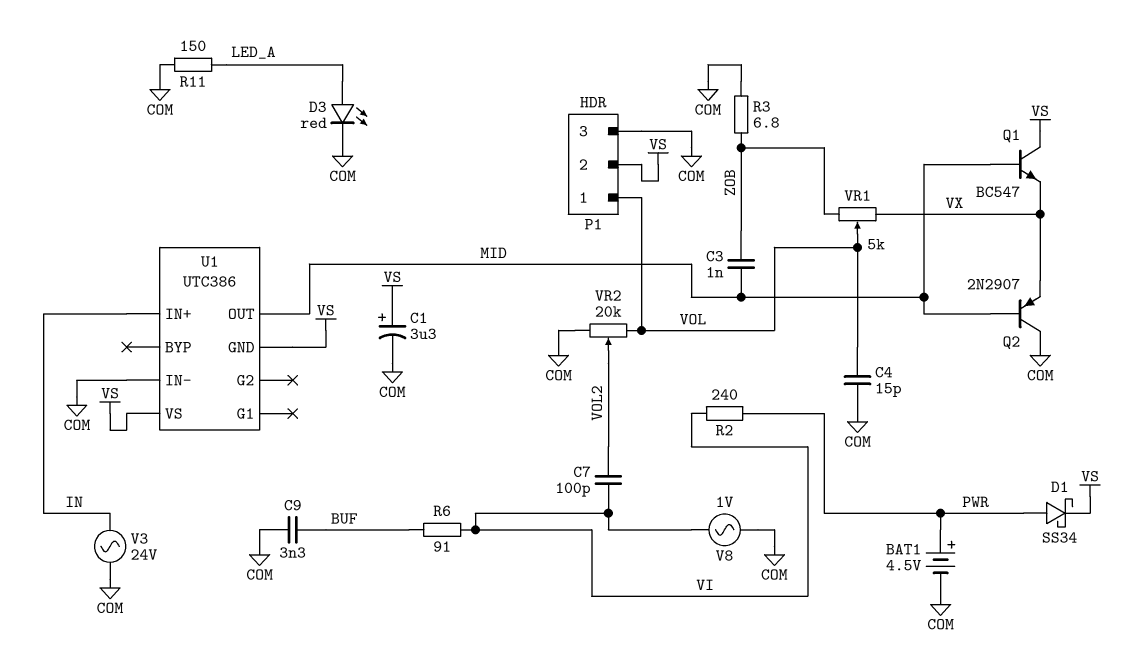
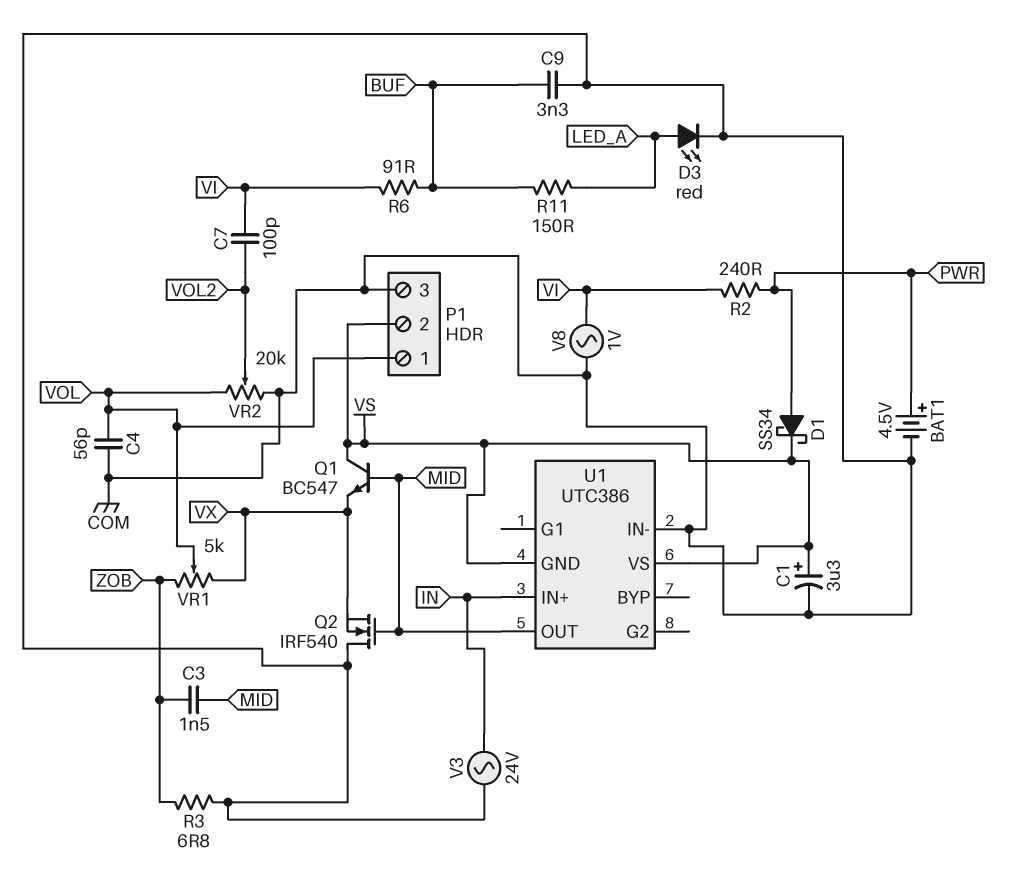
C3: 1nF (MID, ZOB) -> 1.5nF (MID, ZOB)
C4: 15pF (COM, VOL) -> 56pF (COM, VOL)
Q2: PNP 2N2907 (B MID, C COM, E VX) -> NMOS IRF540 (G MID, D COM, S VX)
R11: 150 (COM, LED_A) -> 150 (BUF, LED_A)

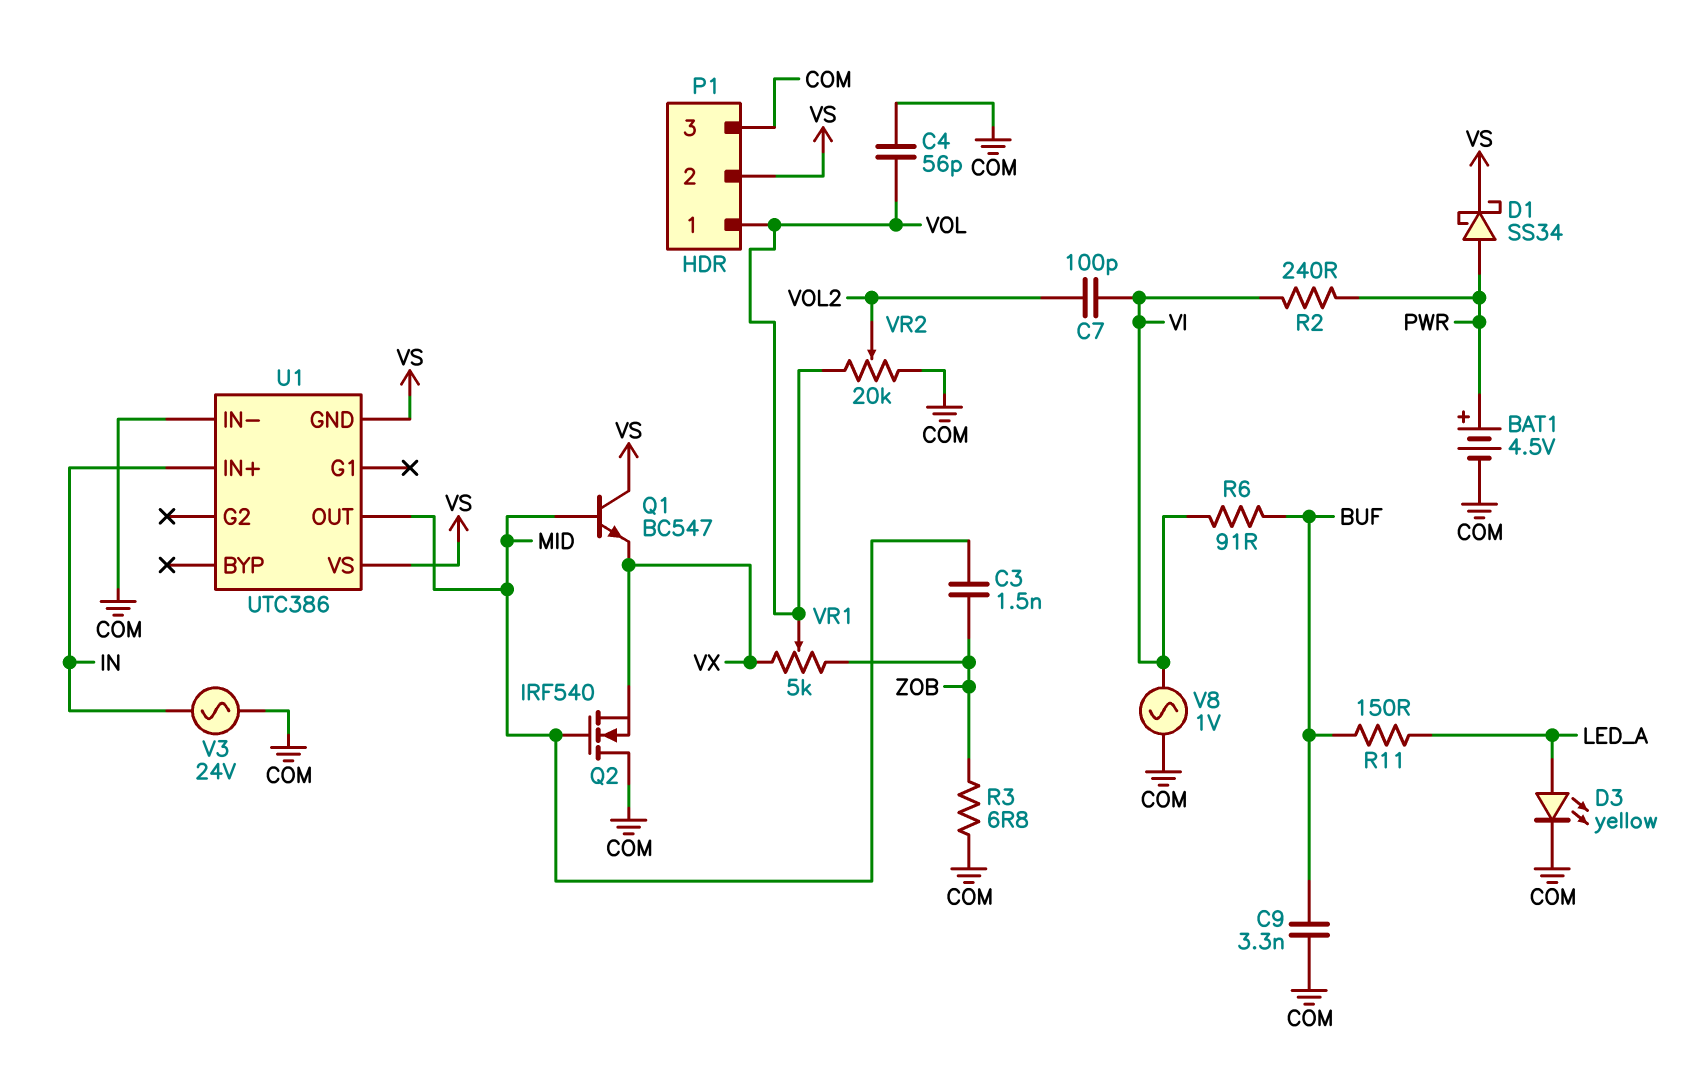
C1: 3.3uF (plus VS, minus COM) -> none
D3: LED red (A LED_A, K COM) -> LED yellow (A LED_A, K COM)

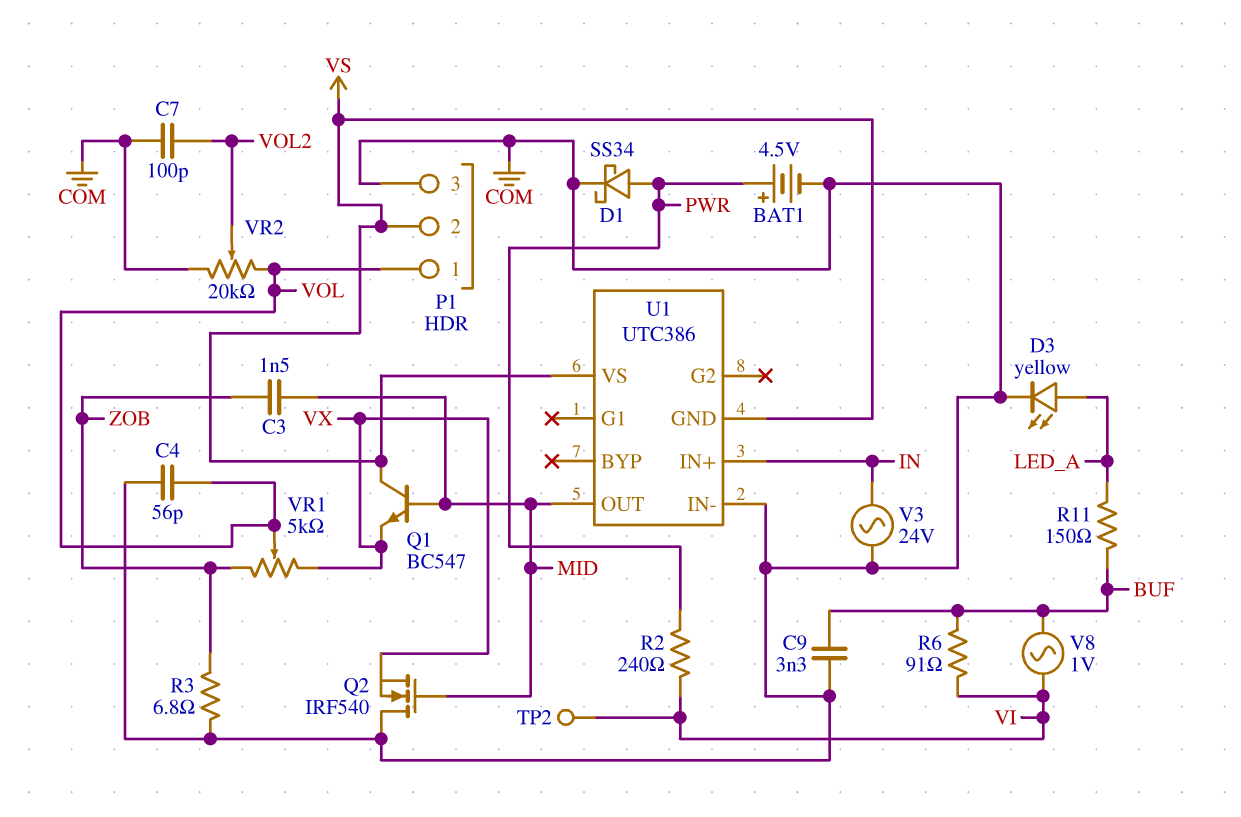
C7: 100pF (VI, VOL2) -> 100pF (COM, VOL2)
D1: schottky SS34 (A PWR, K VS) -> schottky SS34 (A PWR, K COM)
TP2: none -> test point (VI)
V8: AC 1V (COM, VI) -> AC 1V (BUF, VI)

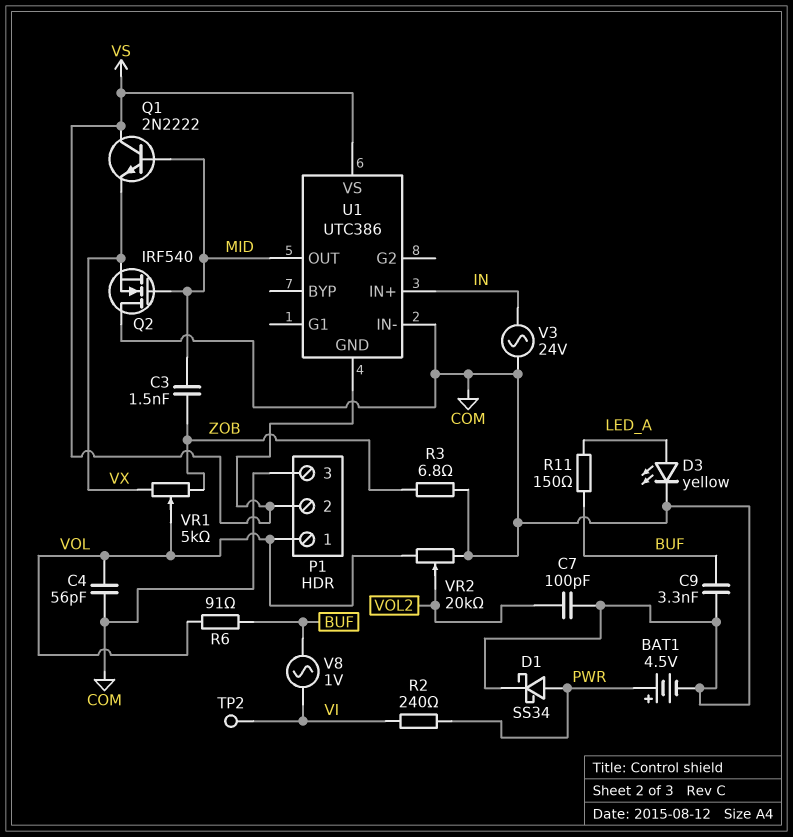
Q1: NPN BC547 (B MID, C VS, E VX) -> NPN 2N2222 (B MID, C VS, E VX)
R6: 91 (BUF, VI) -> 91 (BUF, VOL)

